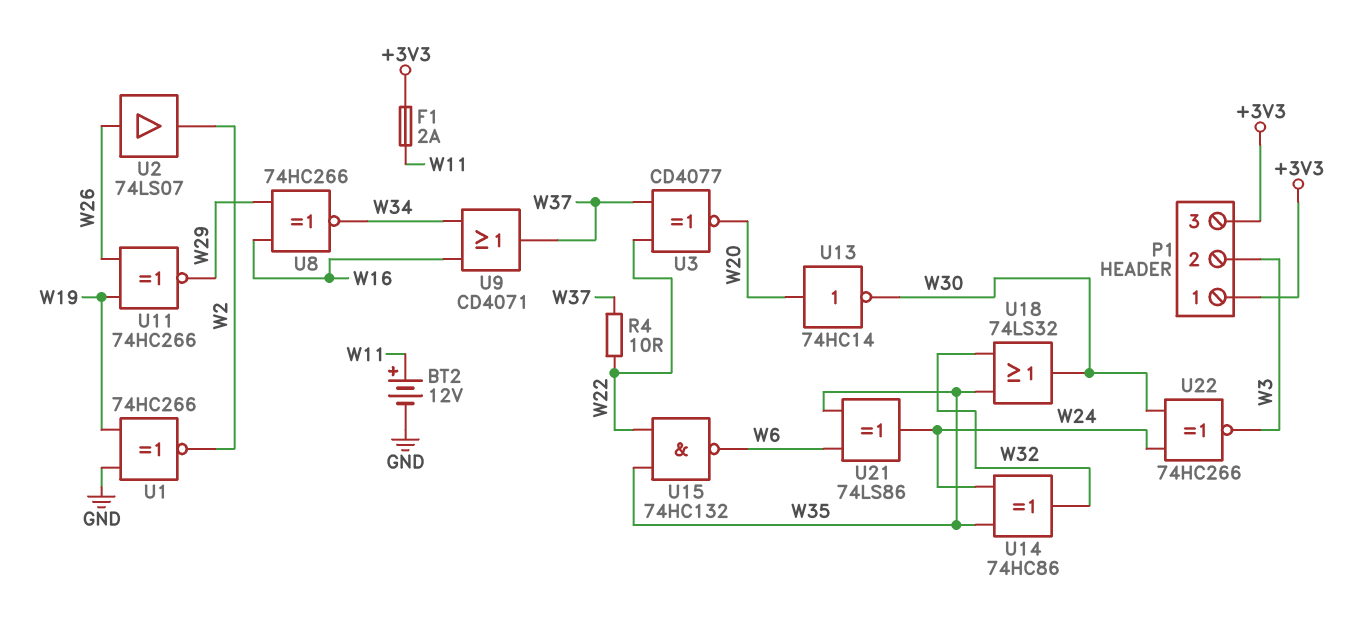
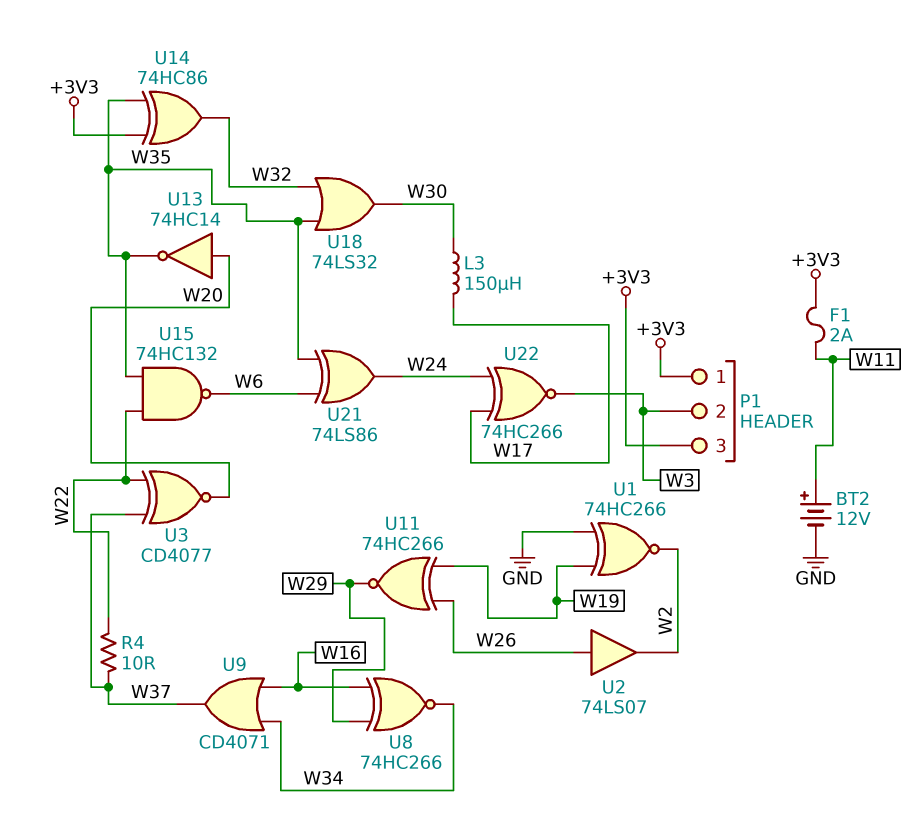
L3: none -> 150uH (W17, W30)
U13: NOT 74HC14 (in W20, out W30) -> NOT 74HC14 (in W20, out W35)
U14: XOR 74HC86 (in W24, in W35, out W32) -> XOR 74HC86 (in +3V3, in W35, out W32)
U22: XNOR 74HC266 (in W24, in W30, out W3) -> XNOR 74HC266 (in W17, in W24, out W3)

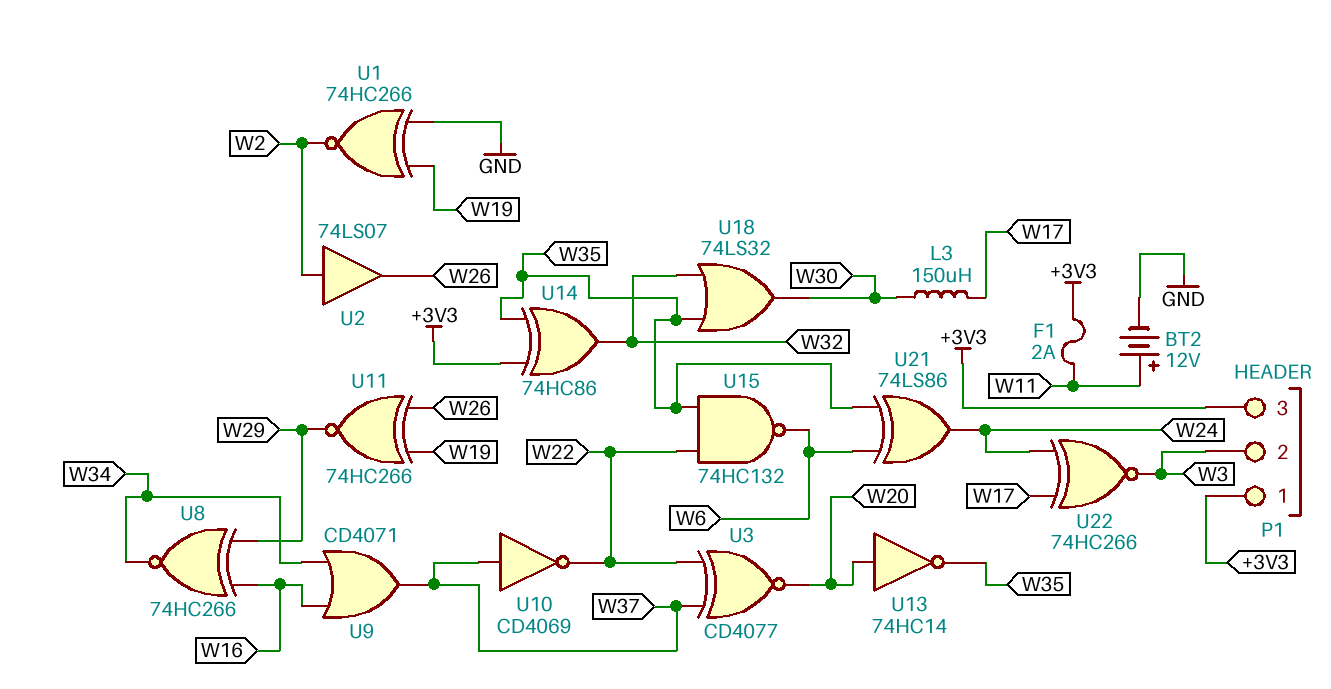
R4: 10 (W22, W37) -> none
U2: buffer 74LS07 (in W26, out W2) -> buffer 74LS07 (in W2, out W26)
U10: none -> NOT CD4069 (in W37, out W22)

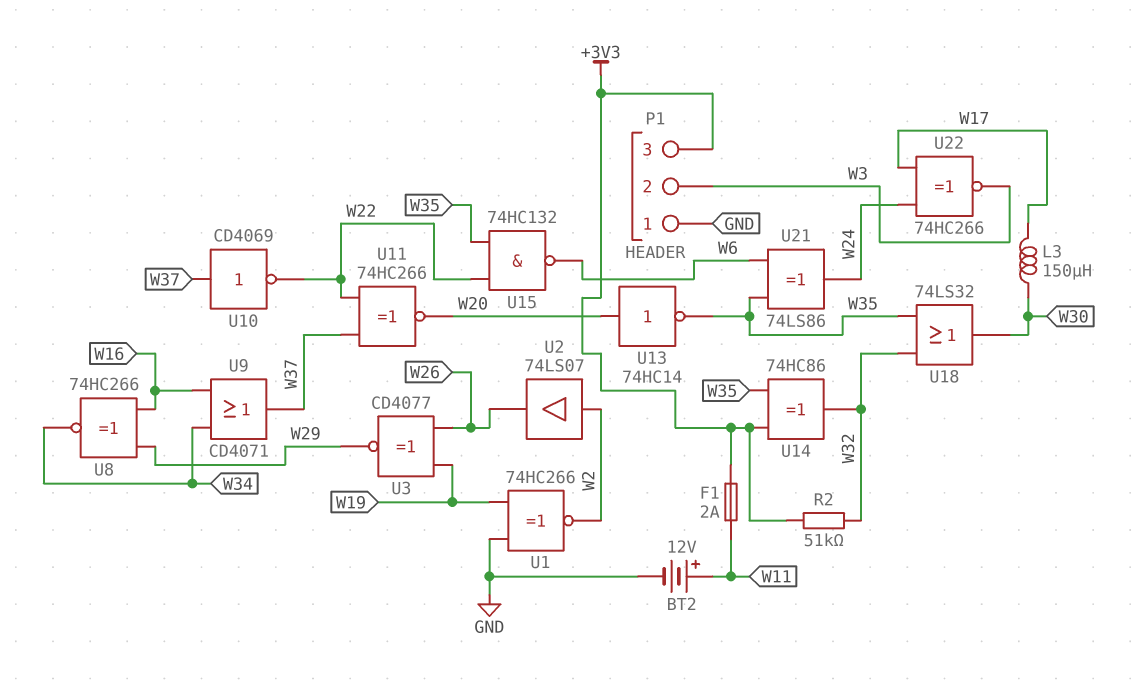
P1 pin 1: +3V3 -> GND
R2: none -> 51k (+3V3, W32)
U3: XNOR CD4077 (in W22, in W37, out W20) -> XNOR CD4077 (in W19, in W26, out W29)
U11: XNOR 74HC266 (in W19, in W26, out W29) -> XNOR 74HC266 (in W22, in W37, out W20)

